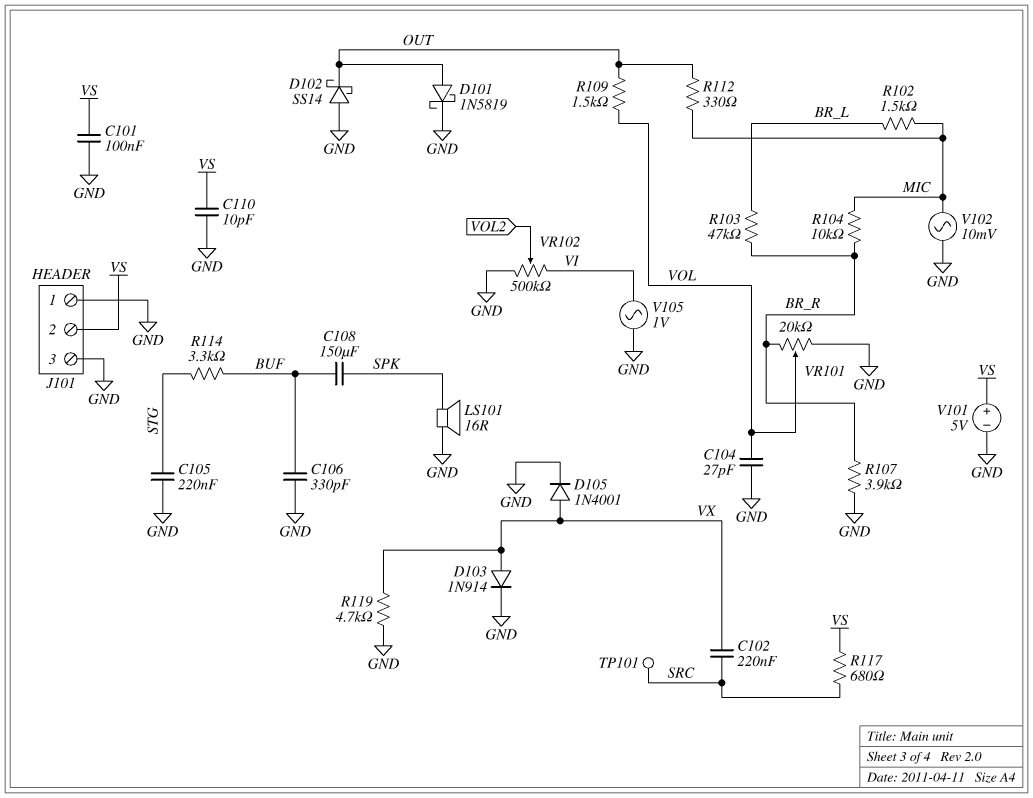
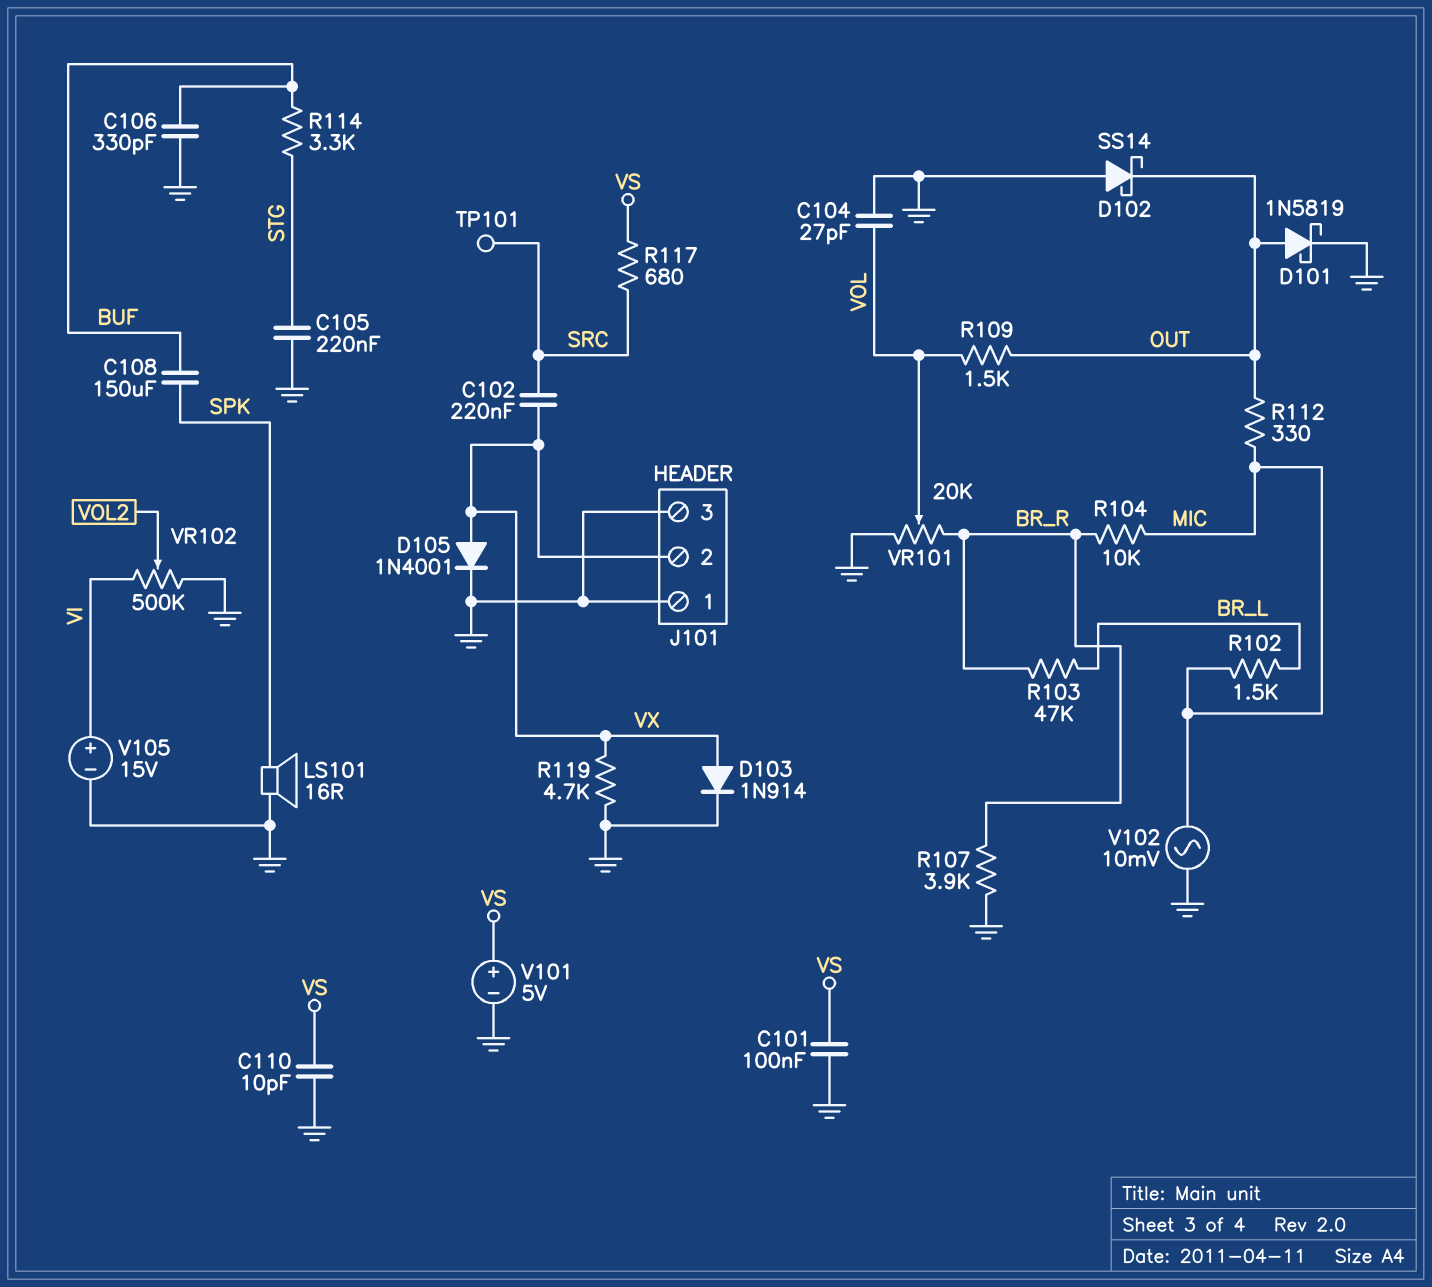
J101 pin 2: VS -> VX
V105: AC 1V (GND, VI) -> 15V (plus VI, minus GND)

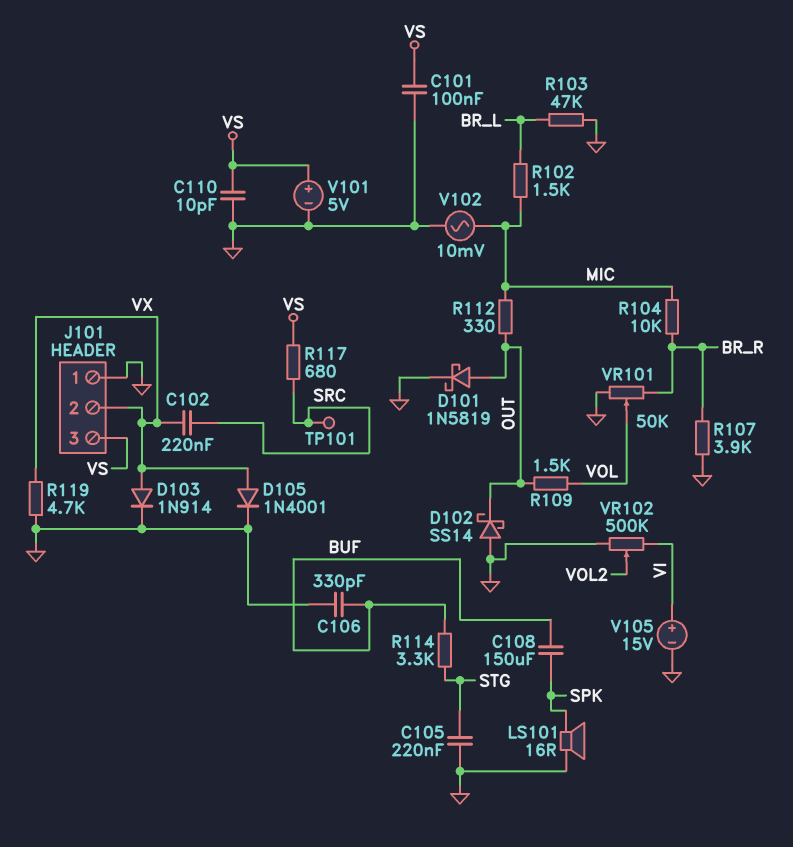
C104: 27pF (GND, VOL) -> none
J101 pin 3: GND -> VS
R103: 47k (BR_L, BR_R) -> 47k (BR_L, GND)
VR101: 20k (BR_R, GND, wiper VOL) -> 50k (BR_R, GND, wiper VOL)

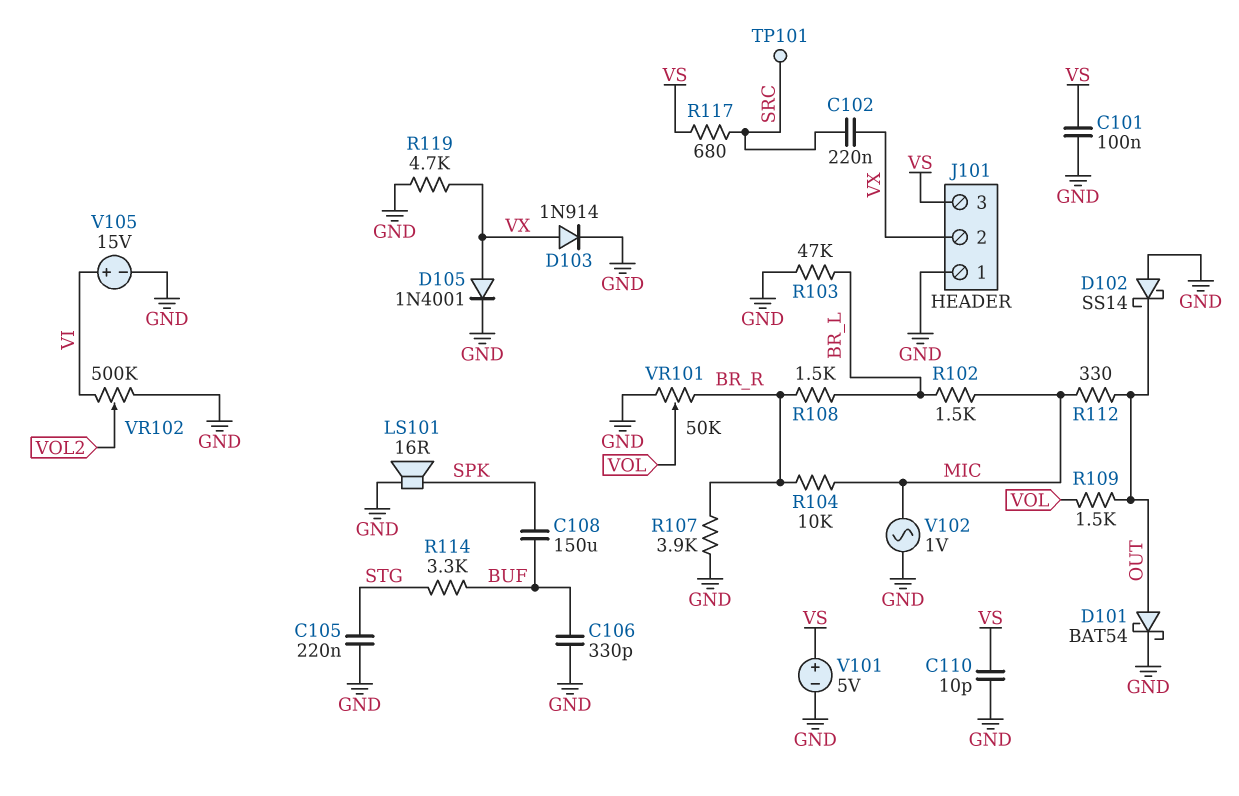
D101: schottky 1N5819 (A OUT, K GND) -> schottky BAT54 (A OUT, K GND)
R108: none -> 1.5k (BR_L, BR_R)
V102: AC 10mV (GND, MIC) -> AC 1V (GND, MIC)

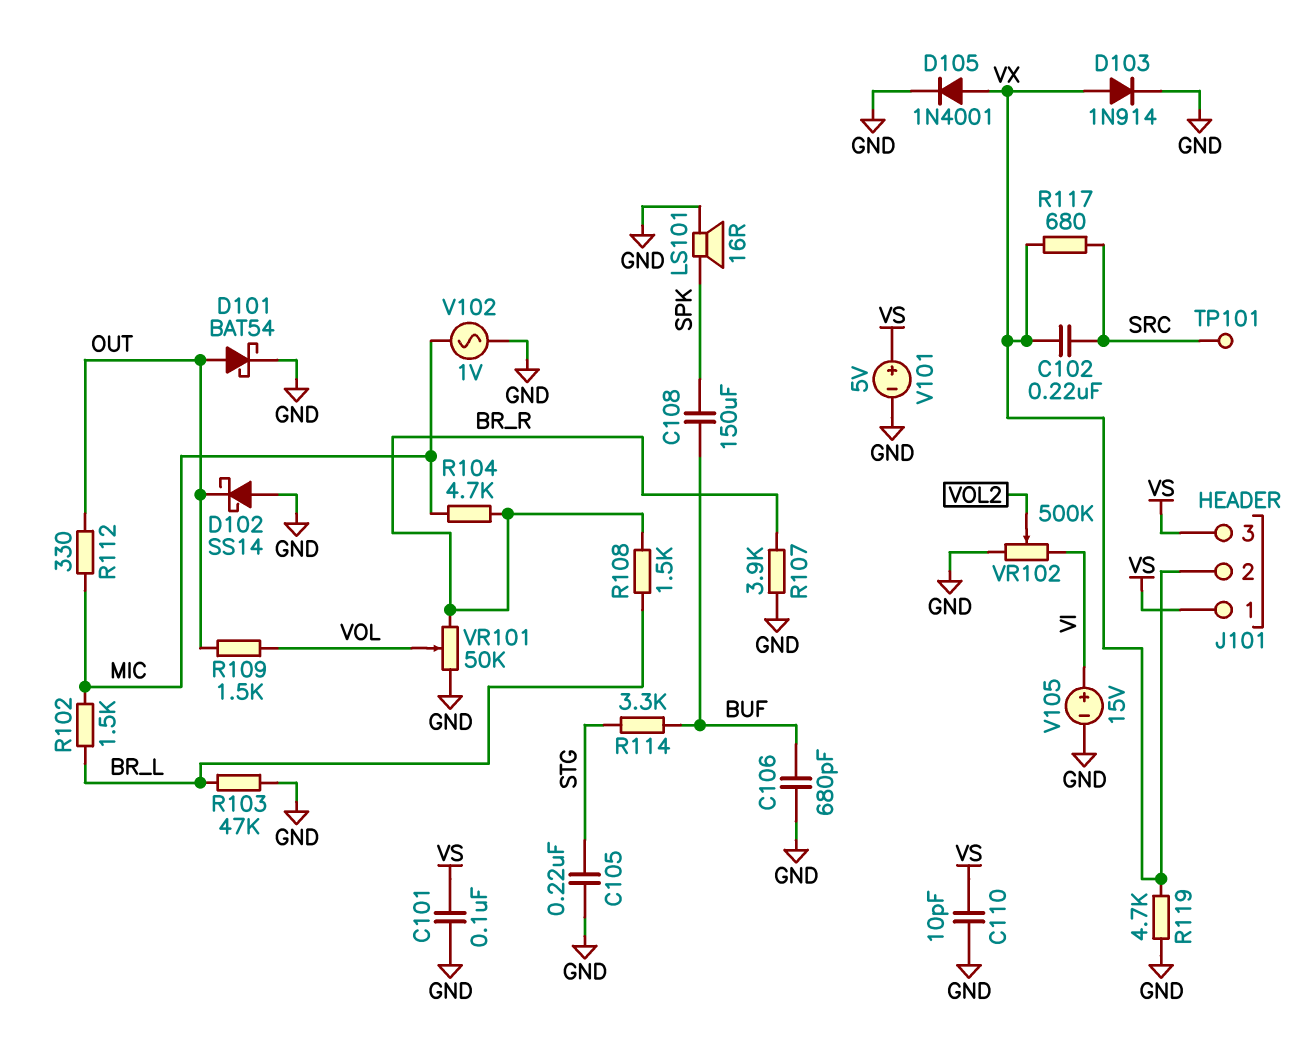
C106: 330pF (BUF, GND) -> 680pF (BUF, GND)
J101 pin 1: GND -> VS
R104: 10k (BR_R, MIC) -> 4.7k (BR_R, MIC)
R117: 680 (SRC, VS) -> 680 (SRC, VX)

